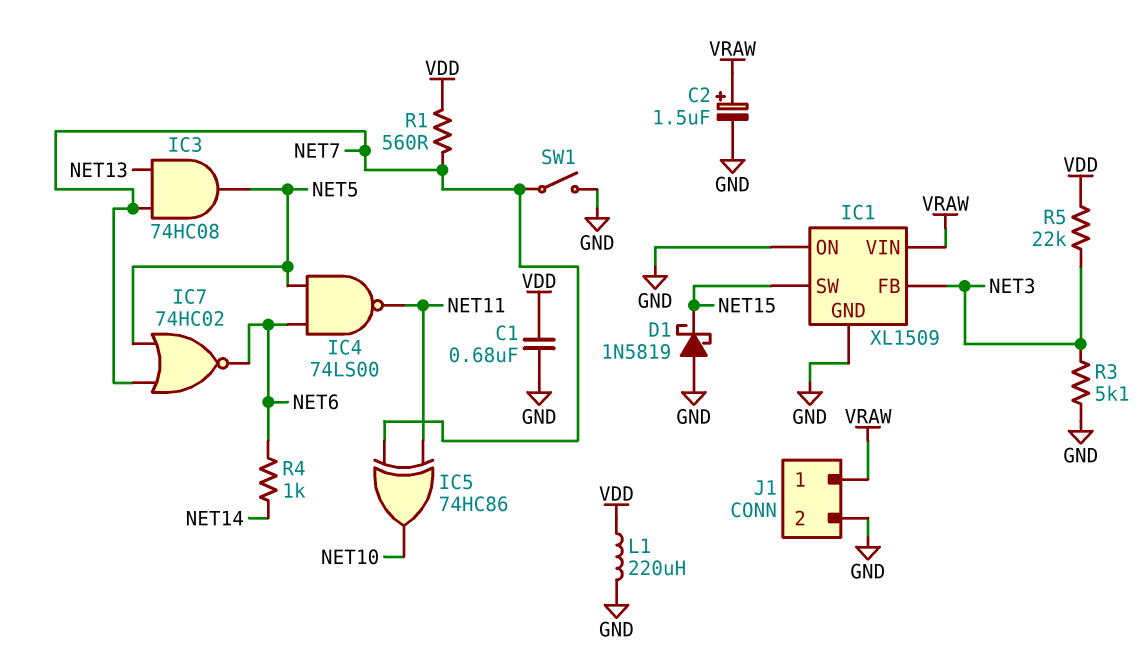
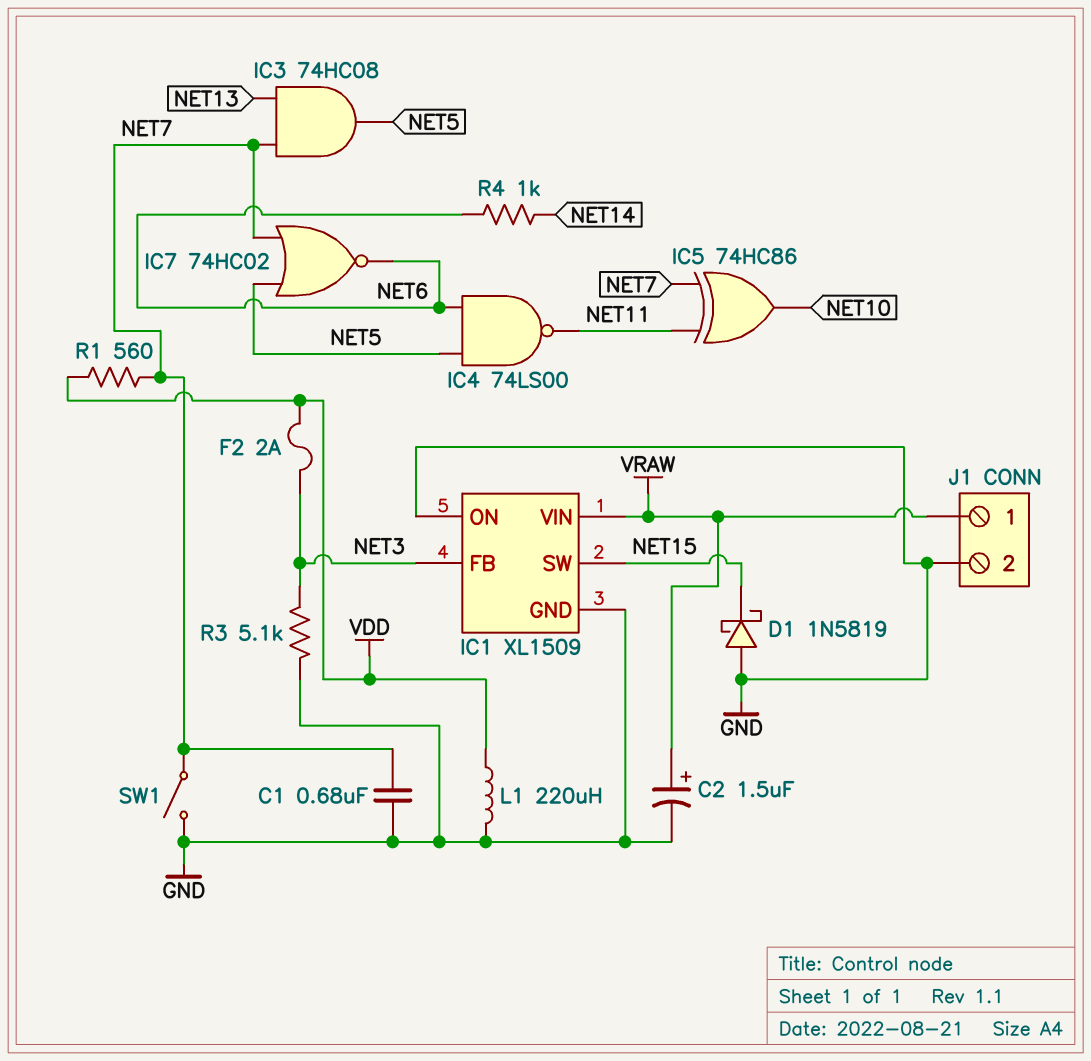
C1: 680nF (GND, VDD) -> 680nF (GND, NET7)
F2: none -> 2A (NET3, VDD)
R5: 22k (NET3, VDD) -> none

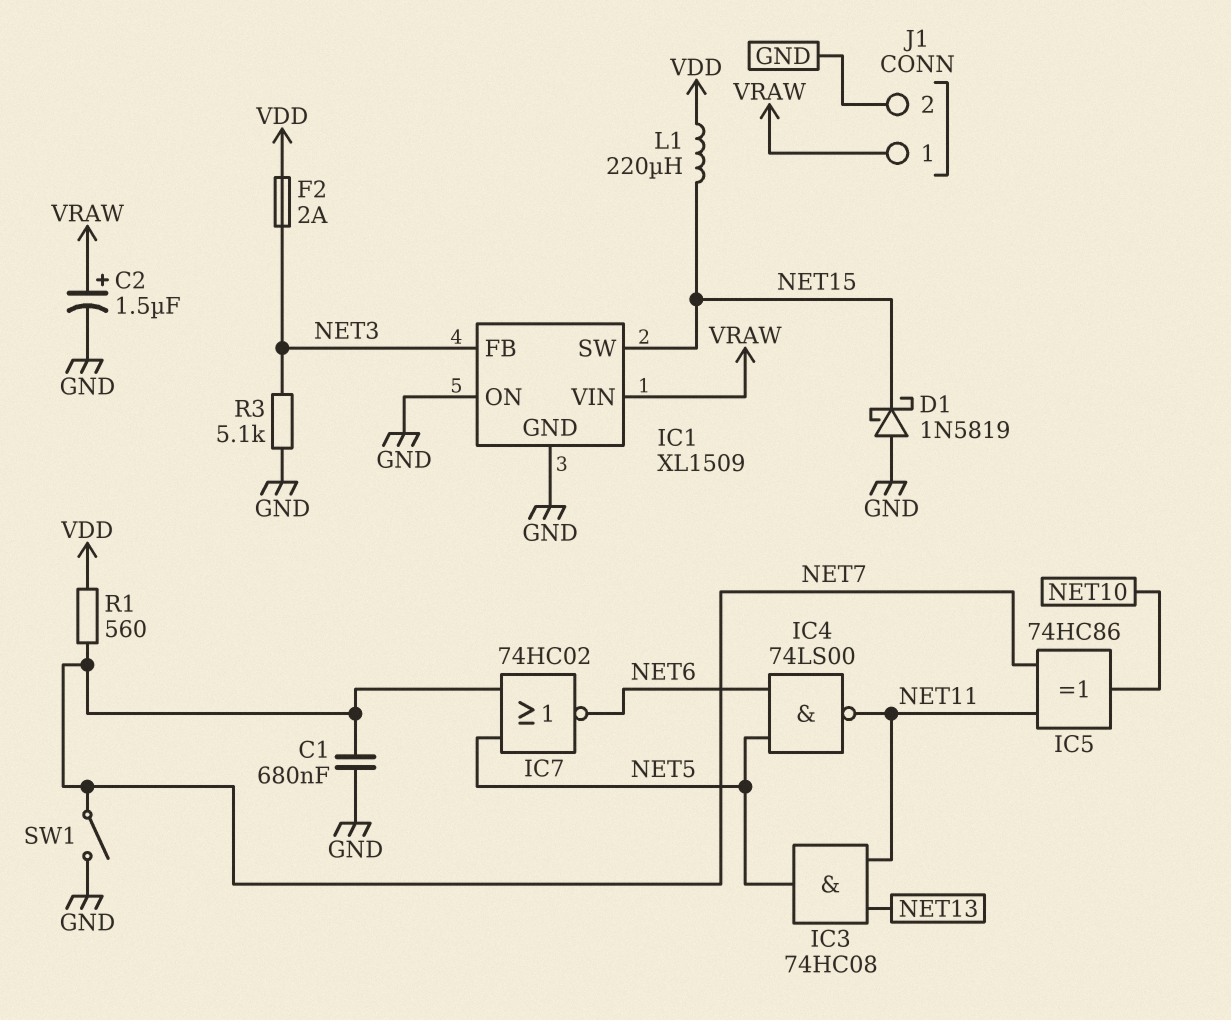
IC3: AND 74HC08 (in NET7, in NET13, out NET5) -> AND 74HC08 (in NET11, in NET13, out NET5)
L1: 220uH (GND, VDD) -> 220uH (NET15, VDD)
R4: 1k (NET6, NET14) -> none

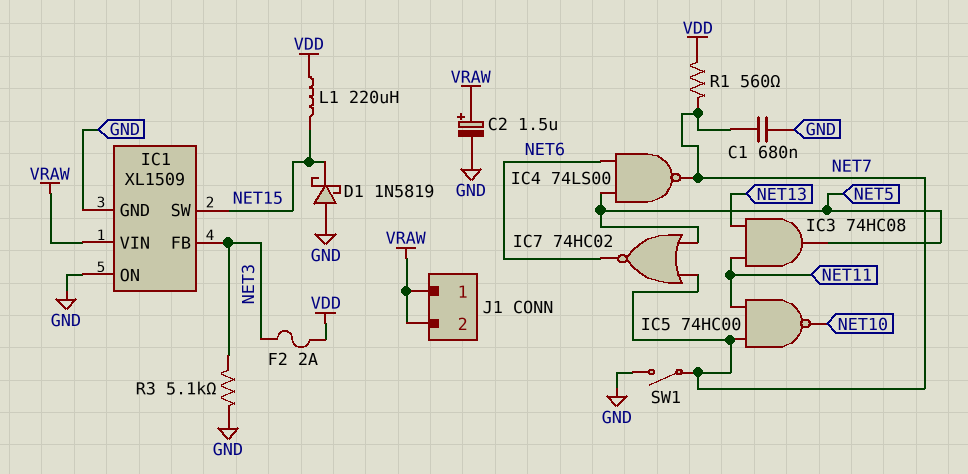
IC4: NAND 74LS00 (in NET5, in NET6, out NET11) -> NAND 74LS00 (in NET5, in NET6, out NET7)
IC5: XOR 74HC86 (in NET7, in NET11, out NET10) -> NAND 74HC00 (in NET7, in NET11, out NET10)
J1 pin 2: GND -> VRAW

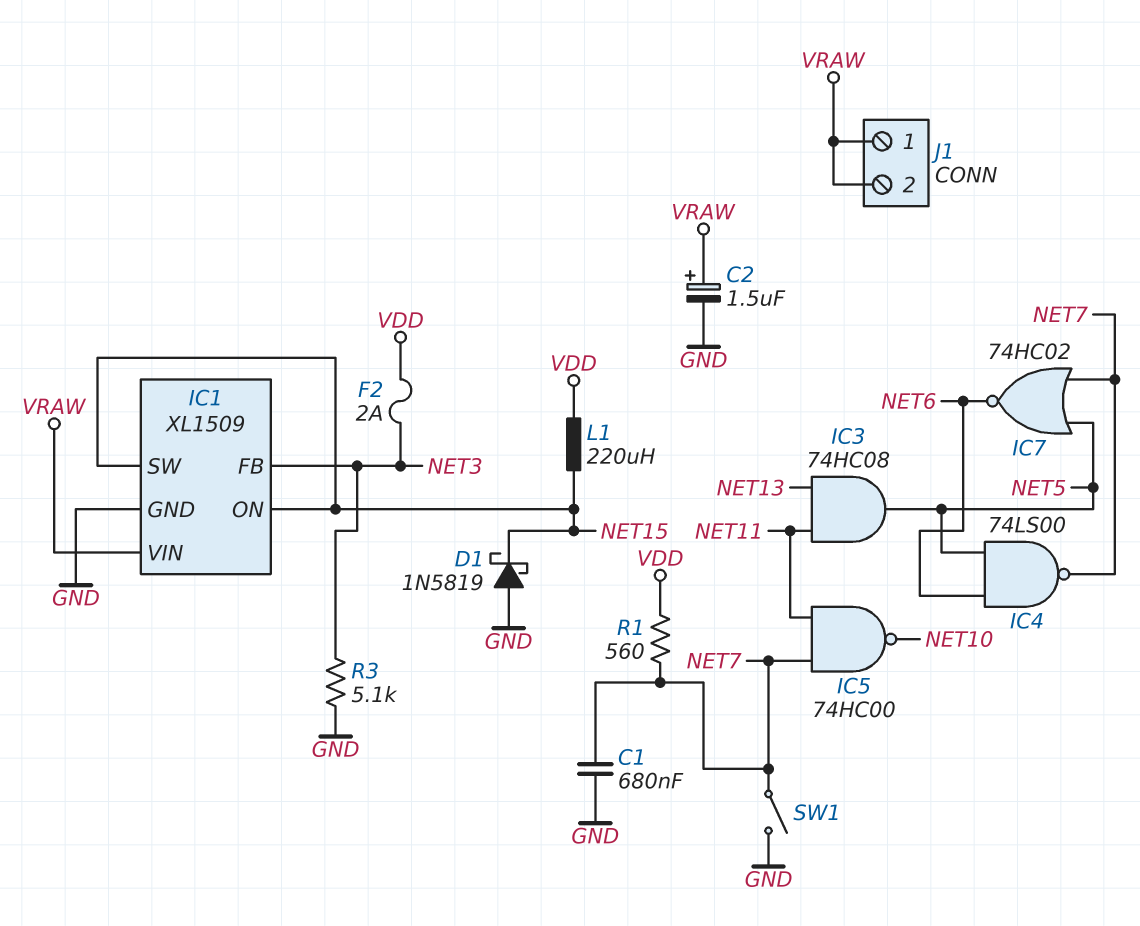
IC1 pin ON: GND -> NET15

